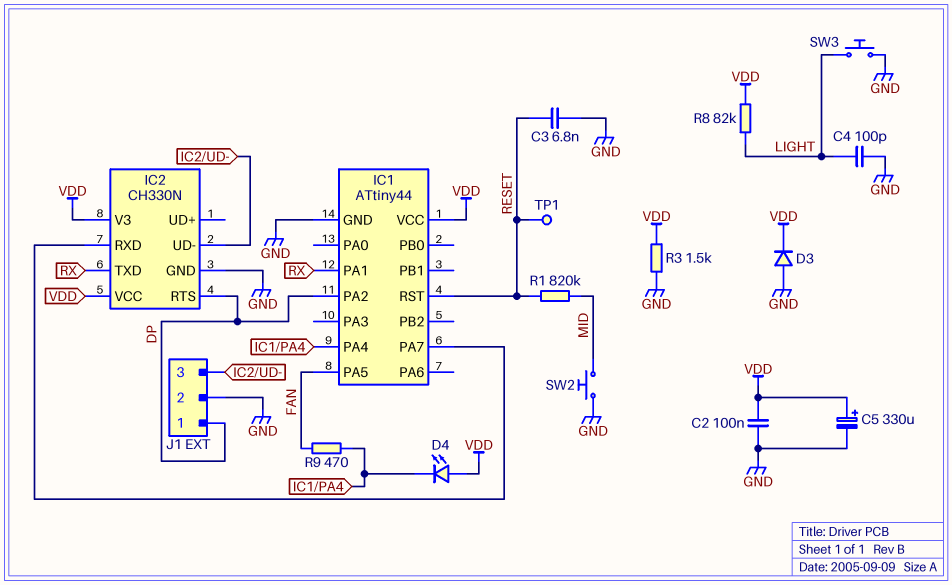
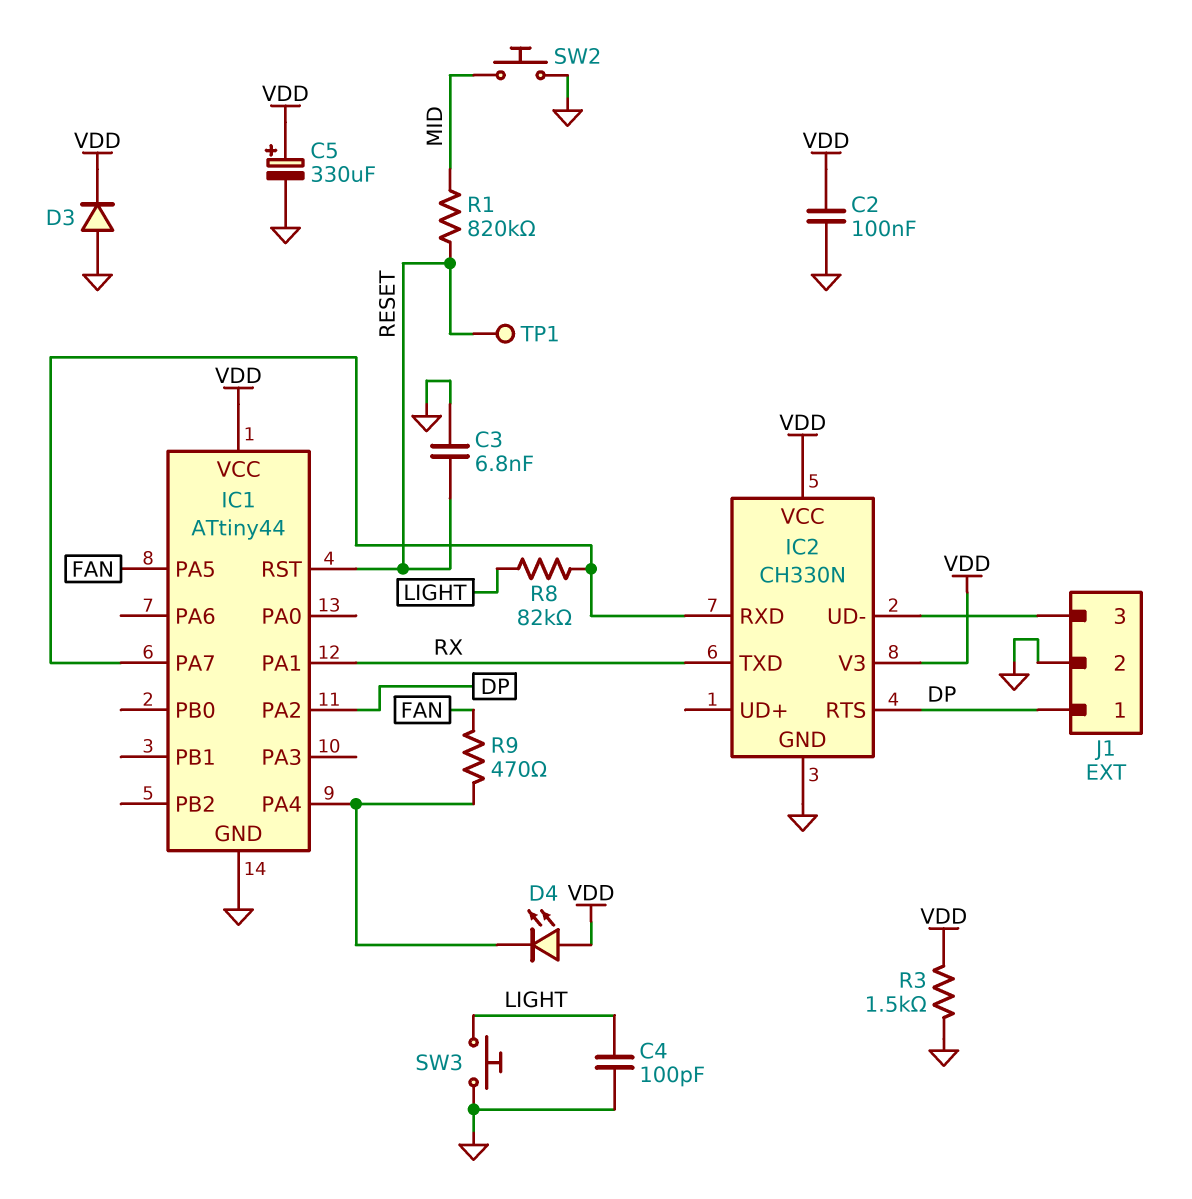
R8: 82k (LIGHT, VDD) -> 82k (IC1/PA7, LIGHT)

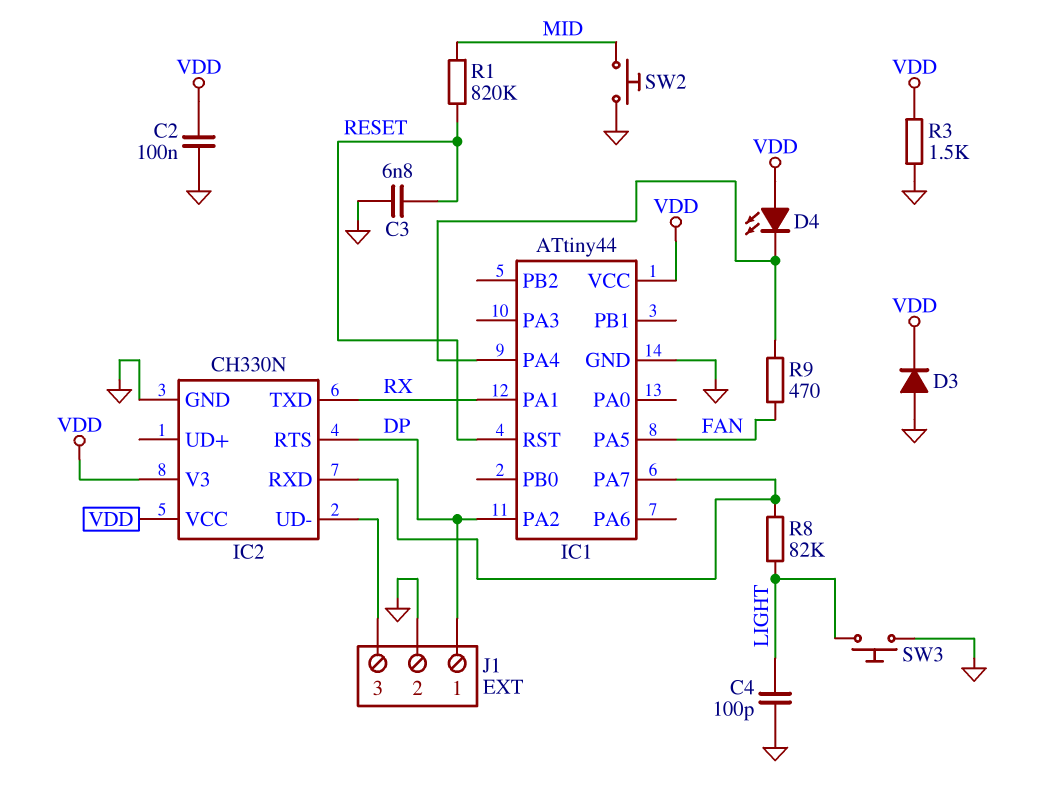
C5: 330uF (plus VDD, minus GND) -> none
TP1: test point (RESET) -> none

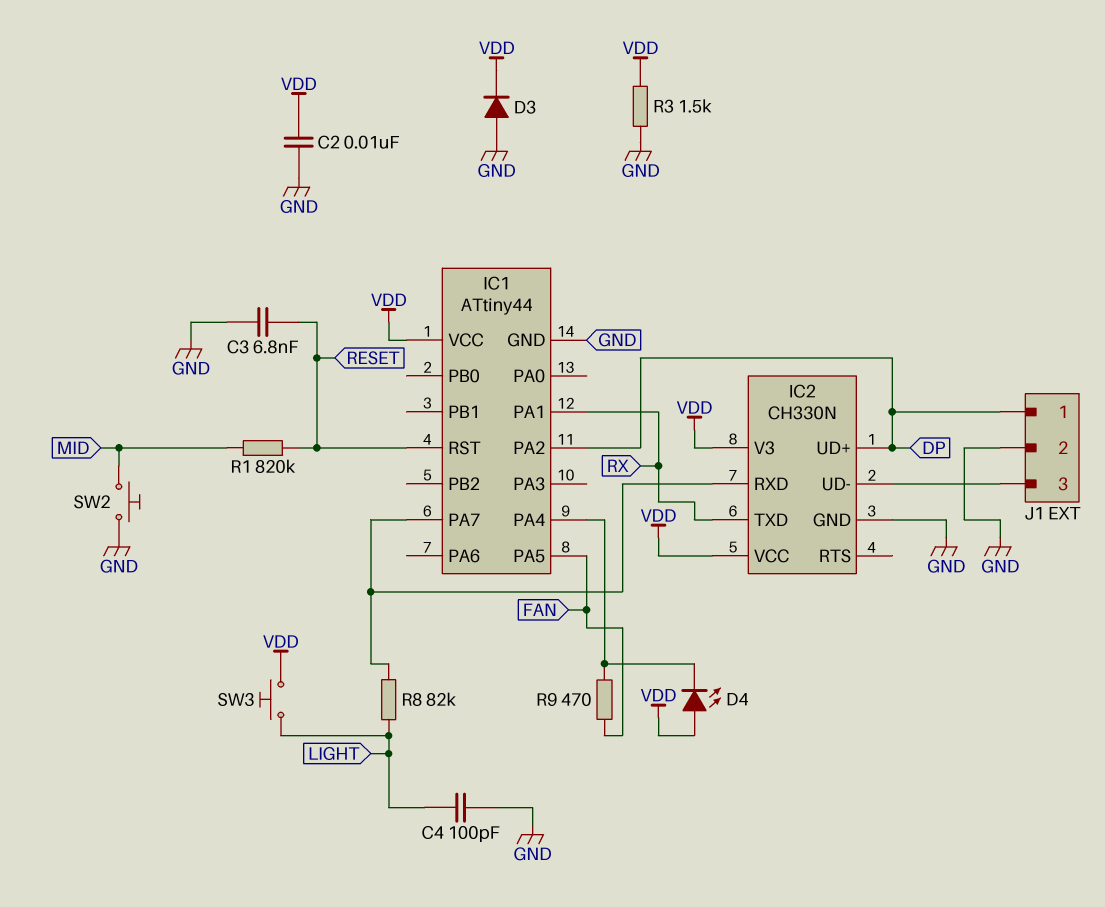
C2: 100nF (GND, VDD) -> 10nF (GND, VDD)
IC2 pin RTS: DP -> none
IC2 pin UD+: none -> DP
SW3: button (GND, LIGHT) -> button (LIGHT, VDD)

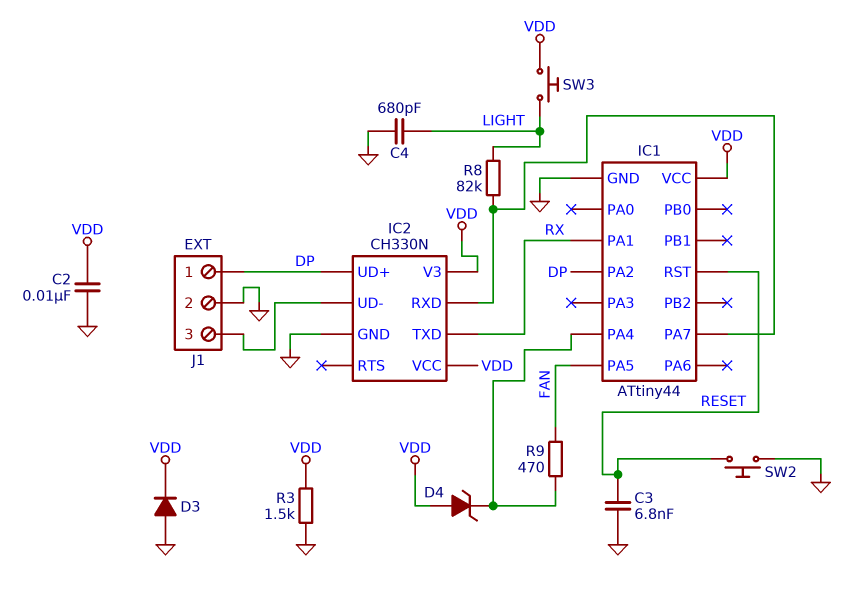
C4: 100pF (GND, LIGHT) -> 680pF (GND, LIGHT)
D4: LED (A VDD, K IC1/PA4) -> zener (A VDD, K IC1/PA4)
R1: 820k (MID, RESET) -> none
SW2: button (GND, MID) -> button (GND, RESET)

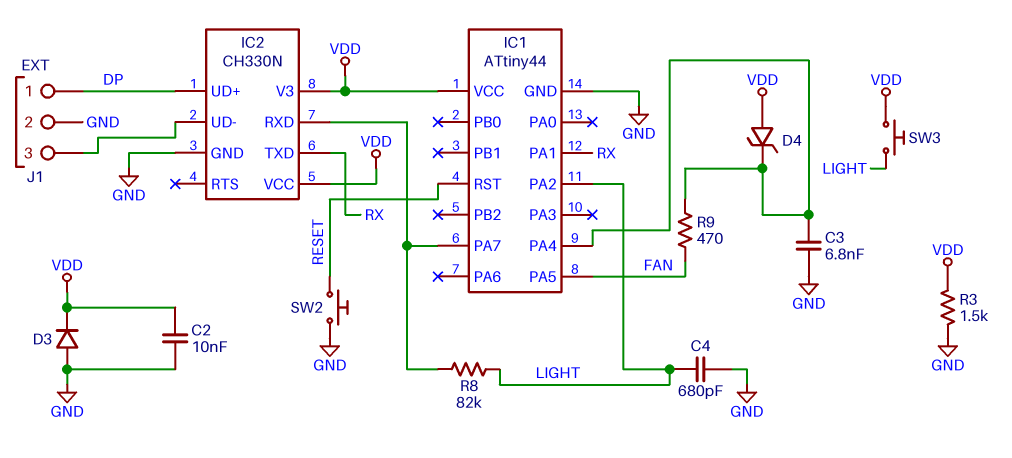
C3: 6.8nF (GND, RESET) -> 6.8nF (GND, IC1/PA4)
IC1 pin PA2: DP -> LIGHT

